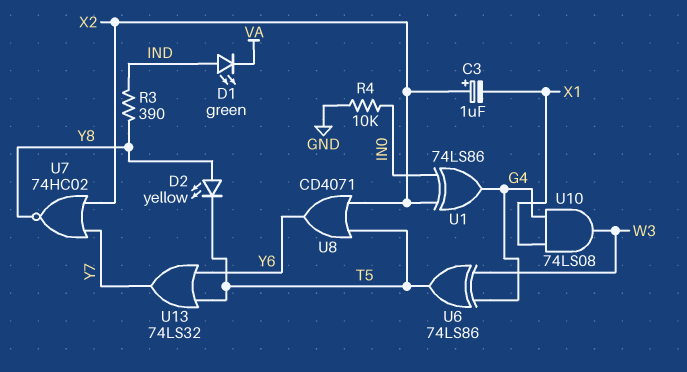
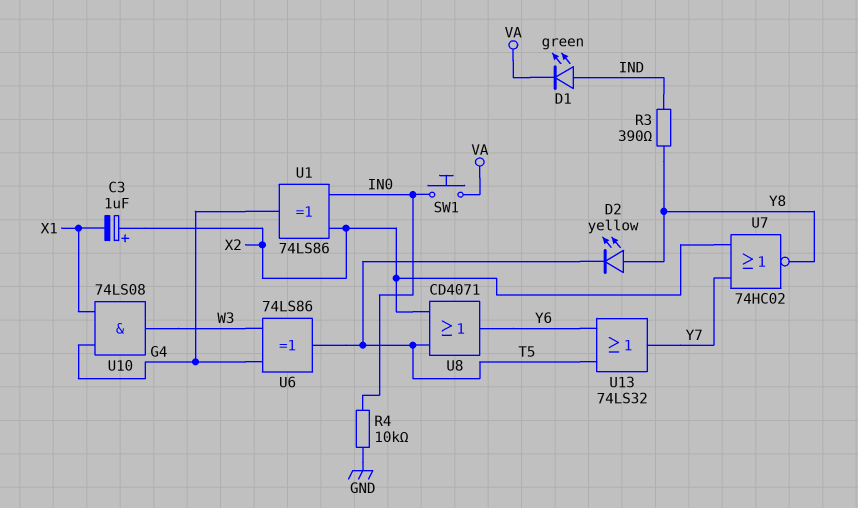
SW1: none -> button (IN0, VA)

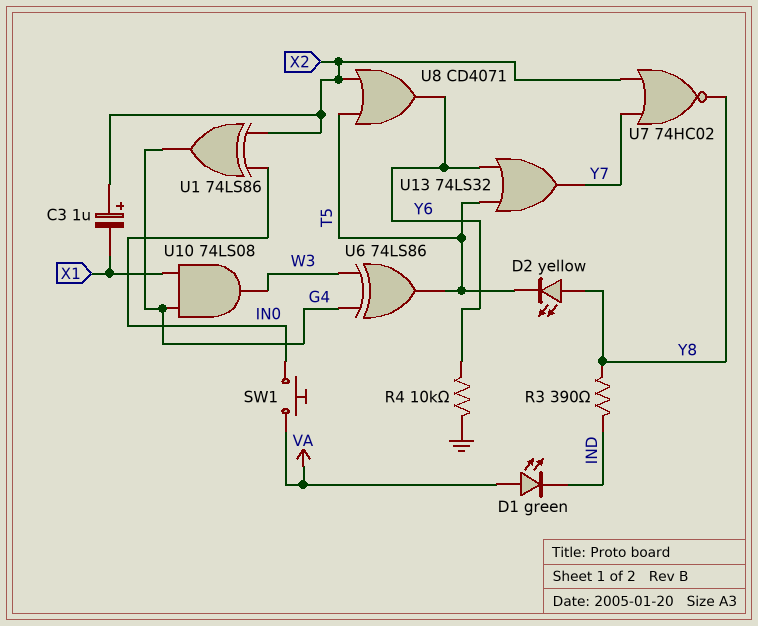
D1: LED green (A IND, K VA) -> LED green (A VA, K IND)
R4: 10k (GND, IN0) -> 10k (GND, Y6)

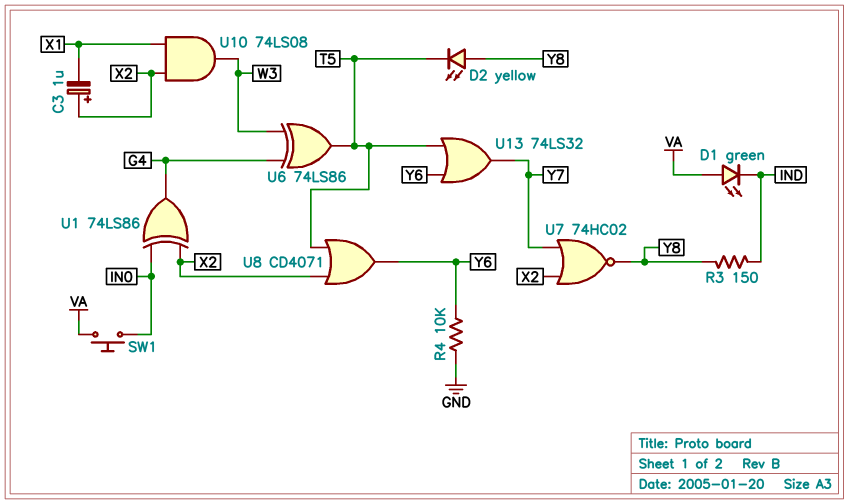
R3: 390 (IND, Y8) -> 150 (IND, Y8)
U10: AND 74LS08 (in G4, in X1, out W3) -> AND 74LS08 (in X1, in X2, out W3)

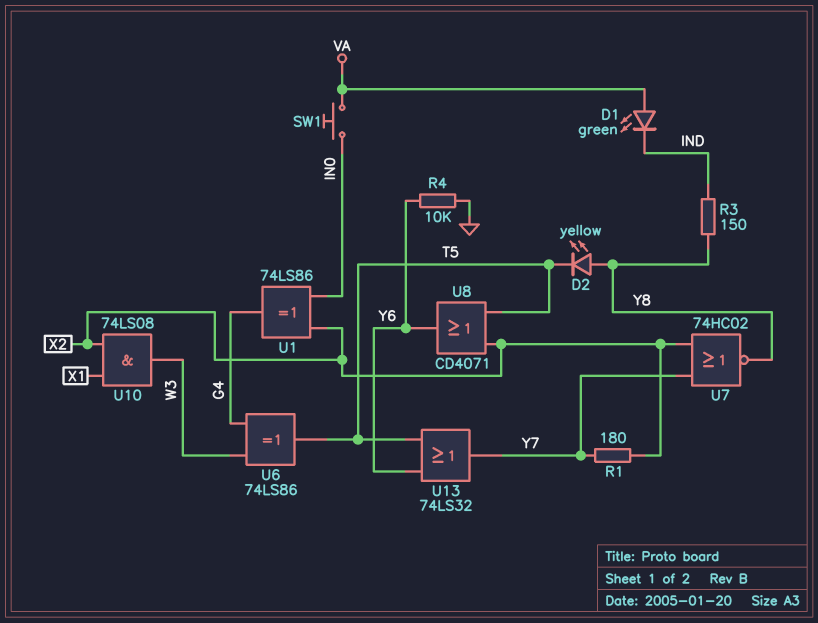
C3: 1uF (plus X2, minus X1) -> none
R1: none -> 180 (X2, Y7)

